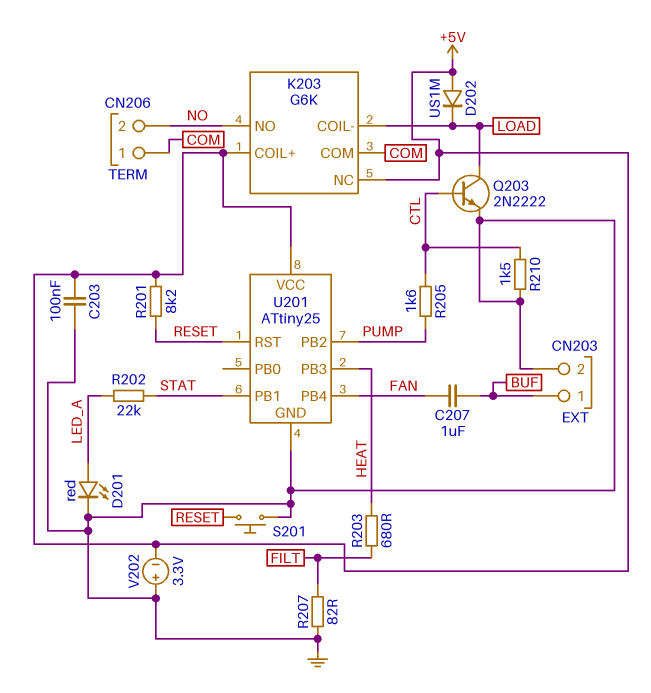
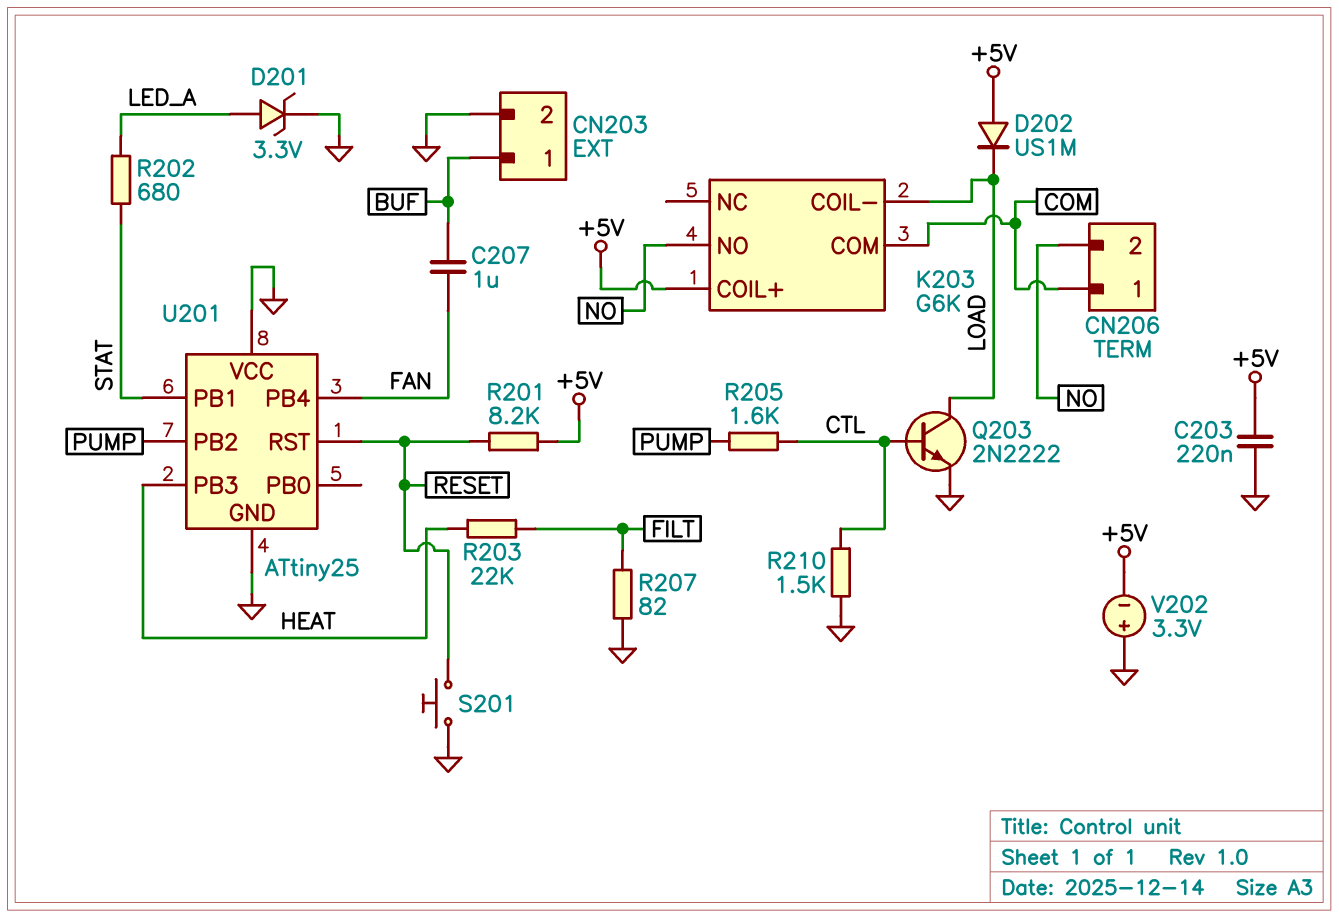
C203: 100nF (+5V, GND) -> 220nF (+5V, GND)
D201: LED red (A LED_A, K GND) -> zener 3.3V (A LED_A, K GND)
K203 pin NC: +5V -> none
R202: 22k (LED_A, STAT) -> 680 (LED_A, STAT)
R203: 680 (FILT, HEAT) -> 22k (FILT, HEAT)
U201 pin VCC: +5V -> GND

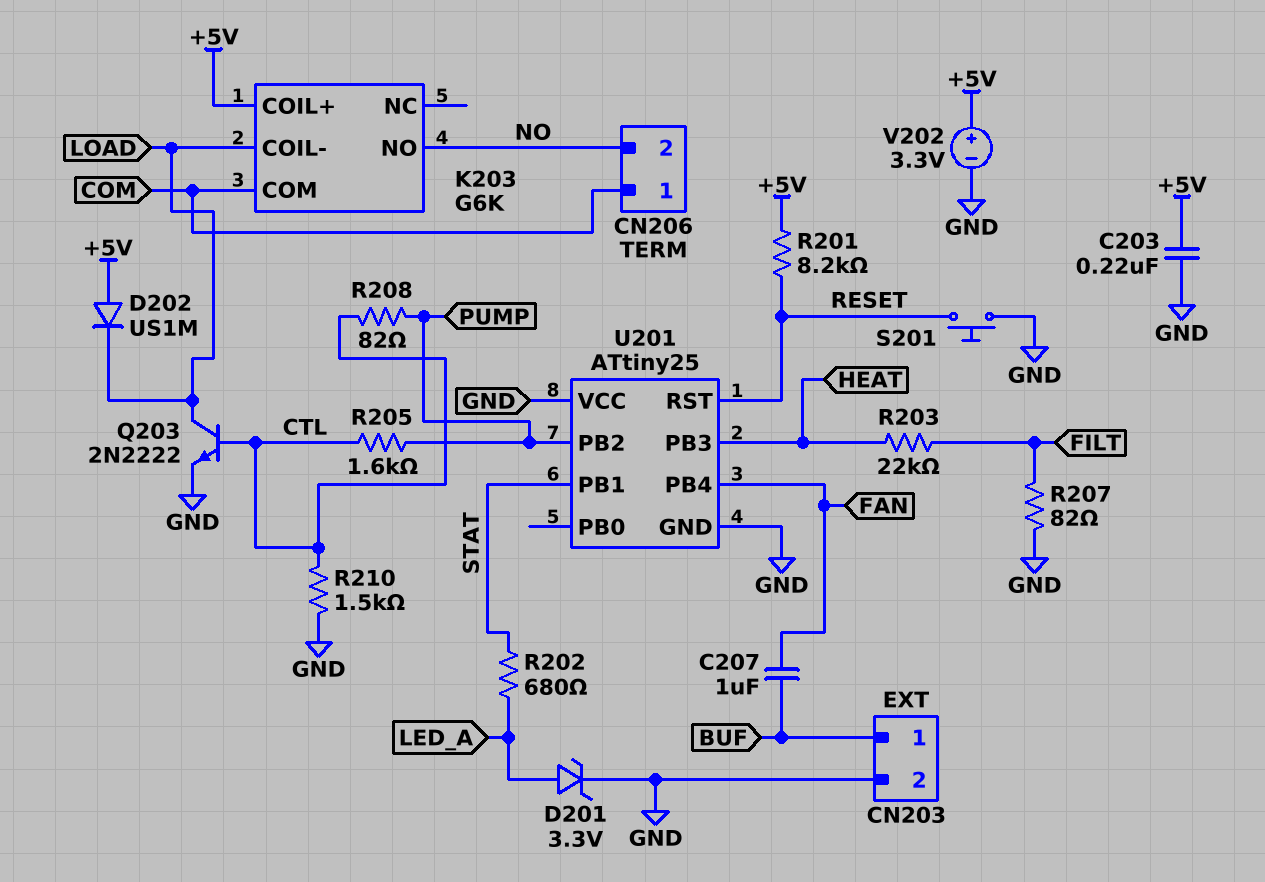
R208: none -> 82 (CTL, PUMP)
V202: 3.3V (plus GND, minus +5V) -> 3.3V (plus +5V, minus GND)

